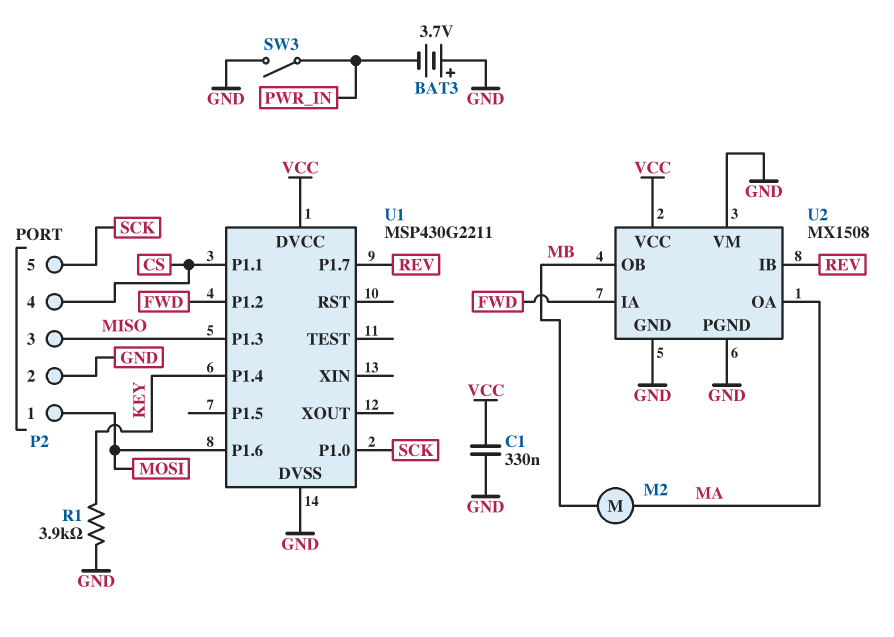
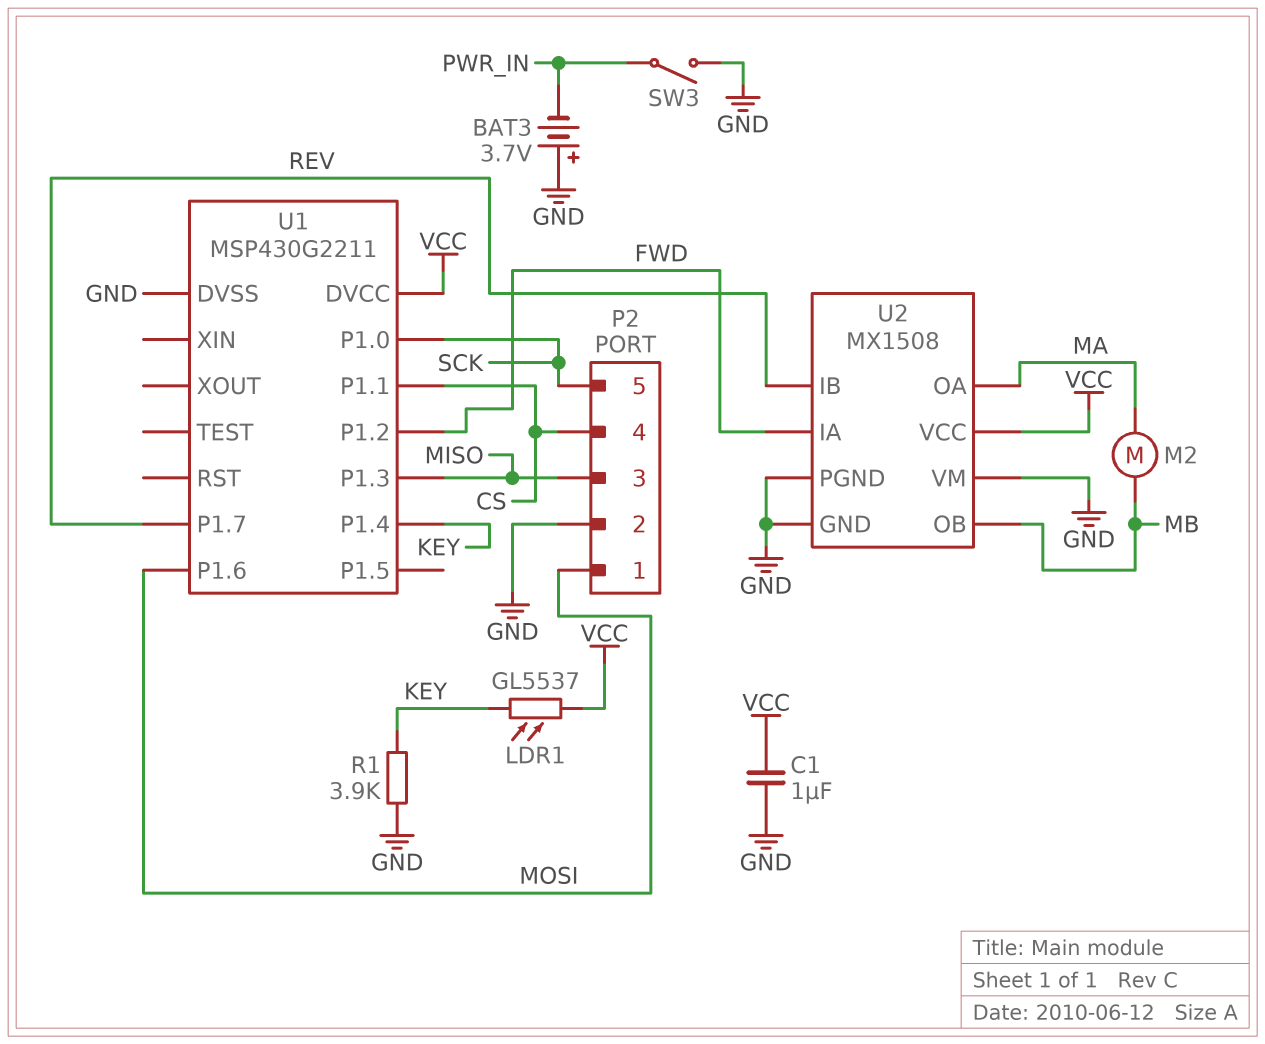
C1: 330nF (GND, VCC) -> 1uF (GND, VCC)
LDR1: none -> GL5537 (KEY, VCC)

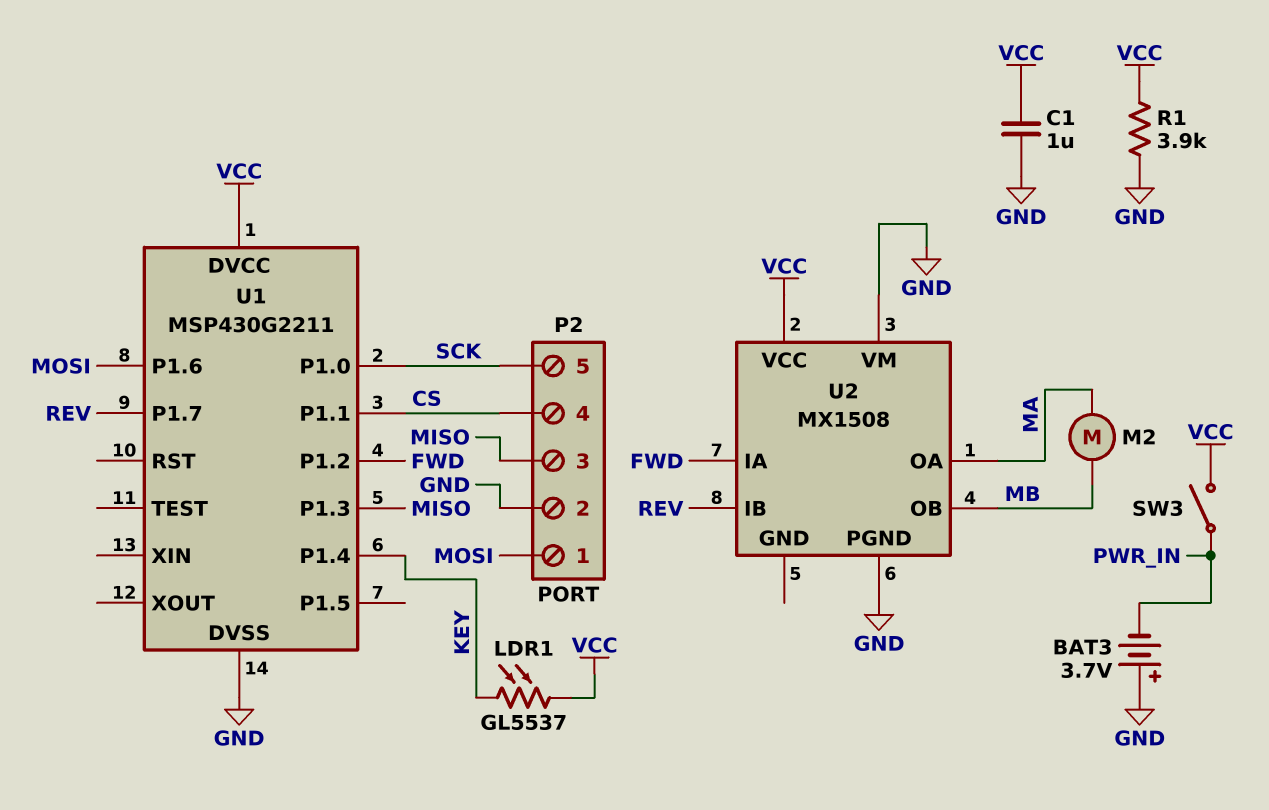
R1: 3.9k (GND, KEY) -> 3.9k (GND, VCC)
SW3: switch (GND, PWR_IN) -> switch (PWR_IN, VCC)
U2 pin GND: GND -> none

